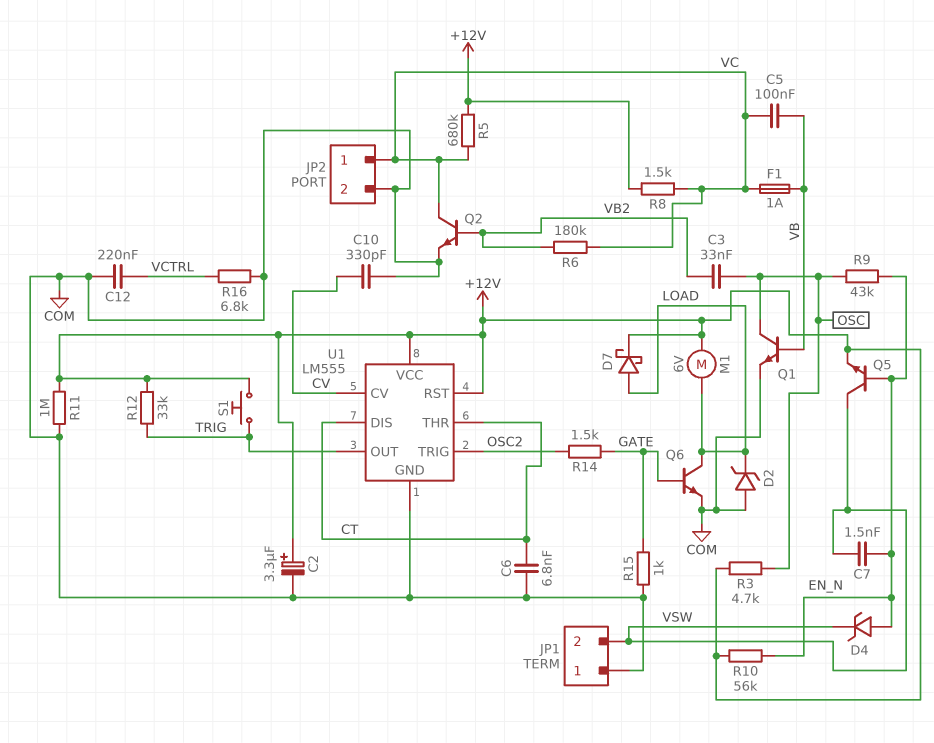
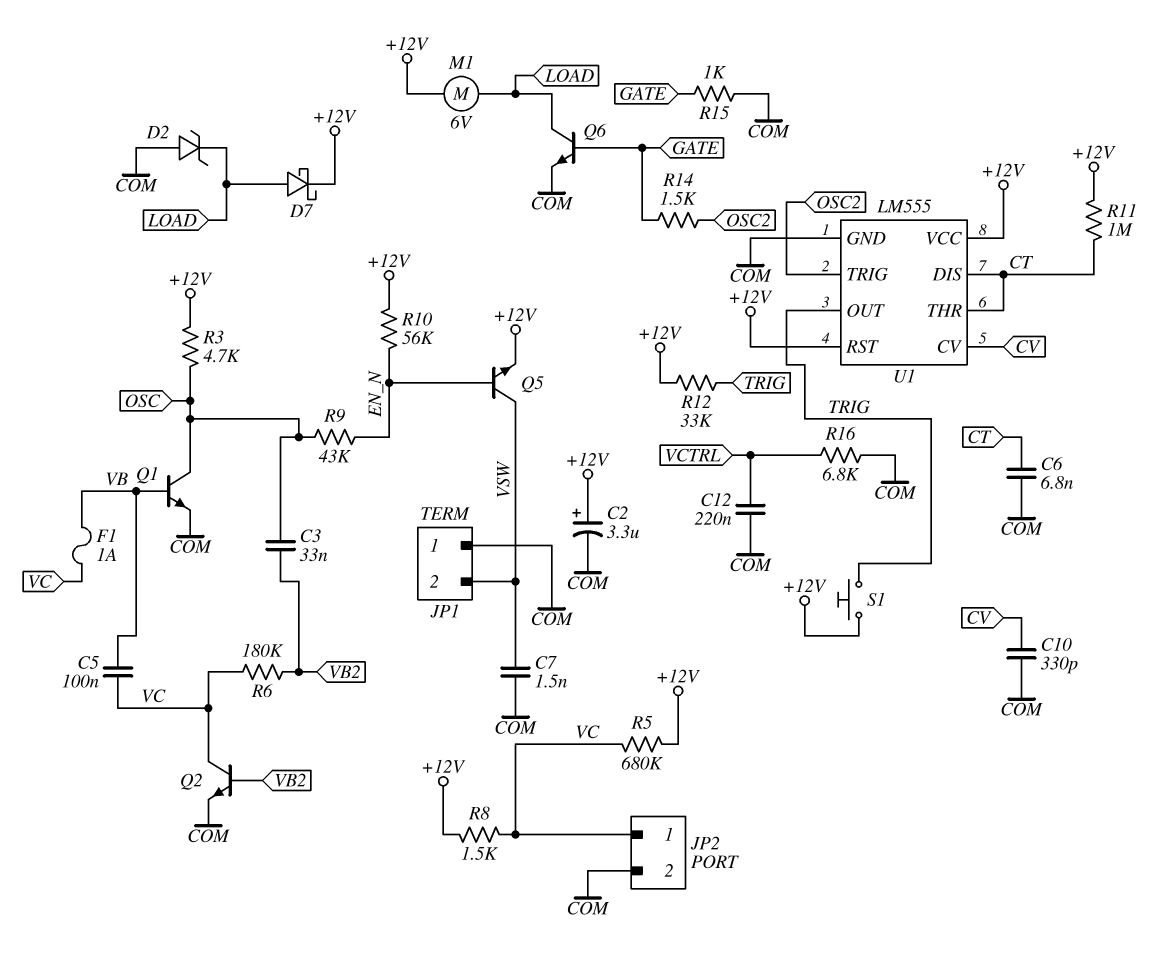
C7: 1.5nF (EN_N, VSW) -> 1.5nF (COM, VSW)
D4: zener (A EN_N, K VSW) -> none
R11: 1M (+12V, COM) -> 1M (+12V, CT)

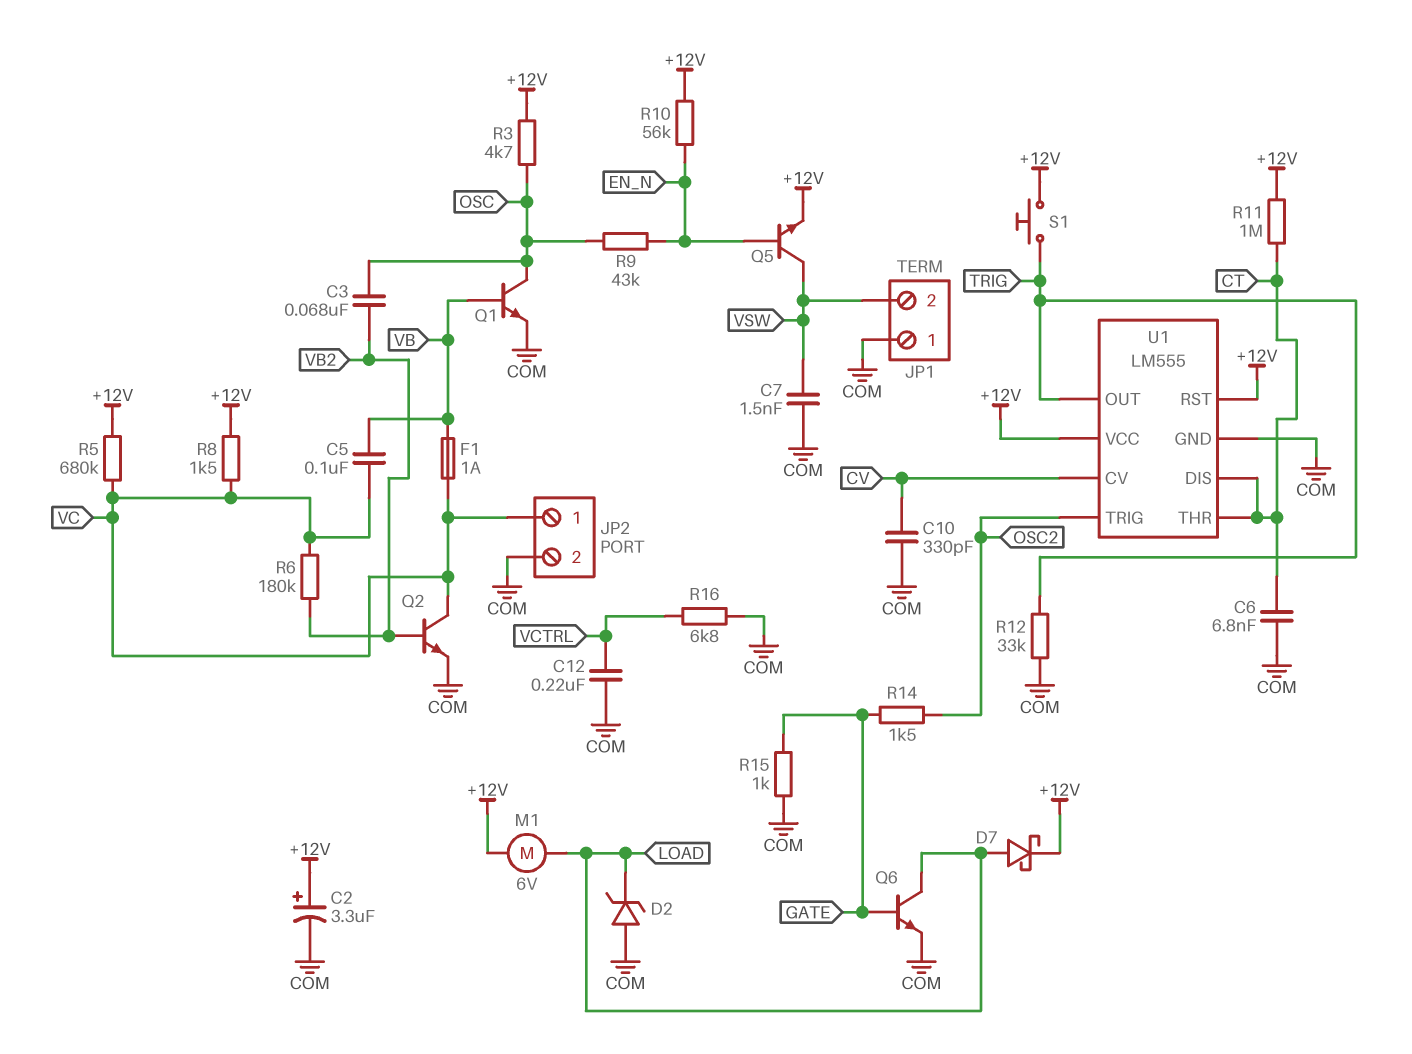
C3: 33nF (OSC, VB2) -> 68nF (OSC, VB2)
R12: 33k (+12V, TRIG) -> 33k (COM, TRIG)

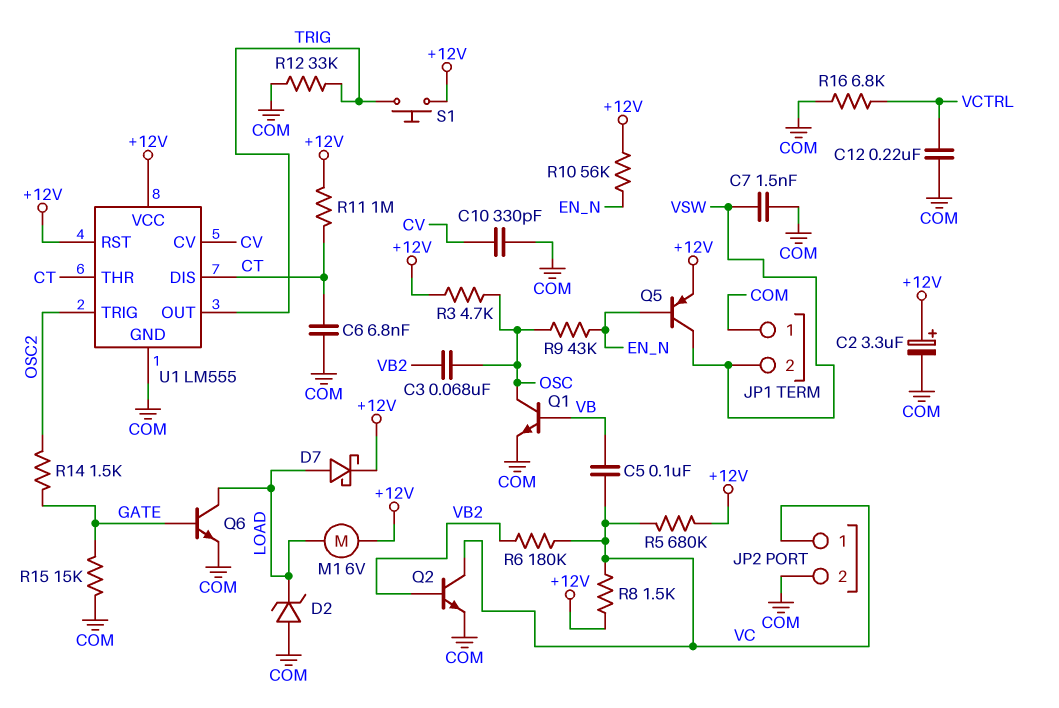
F1: 1A (VB, VC) -> none
Q5: NPN (B EN_N, C VSW, E +12V) -> PNP (B EN_N, C VSW, E +12V)
R15: 1k (COM, GATE) -> 15k (COM, GATE)

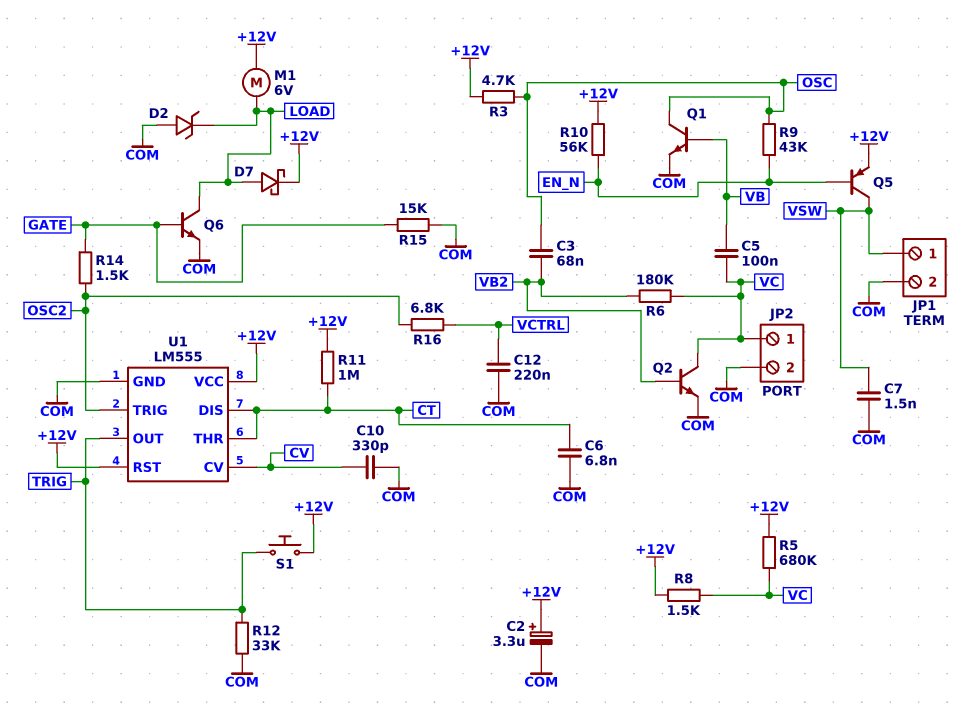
JP1 pin 1: COM -> VSW
JP1 pin 2: VSW -> COM
R16: 6.8k (COM, VCTRL) -> 6.8k (OSC2, VCTRL)

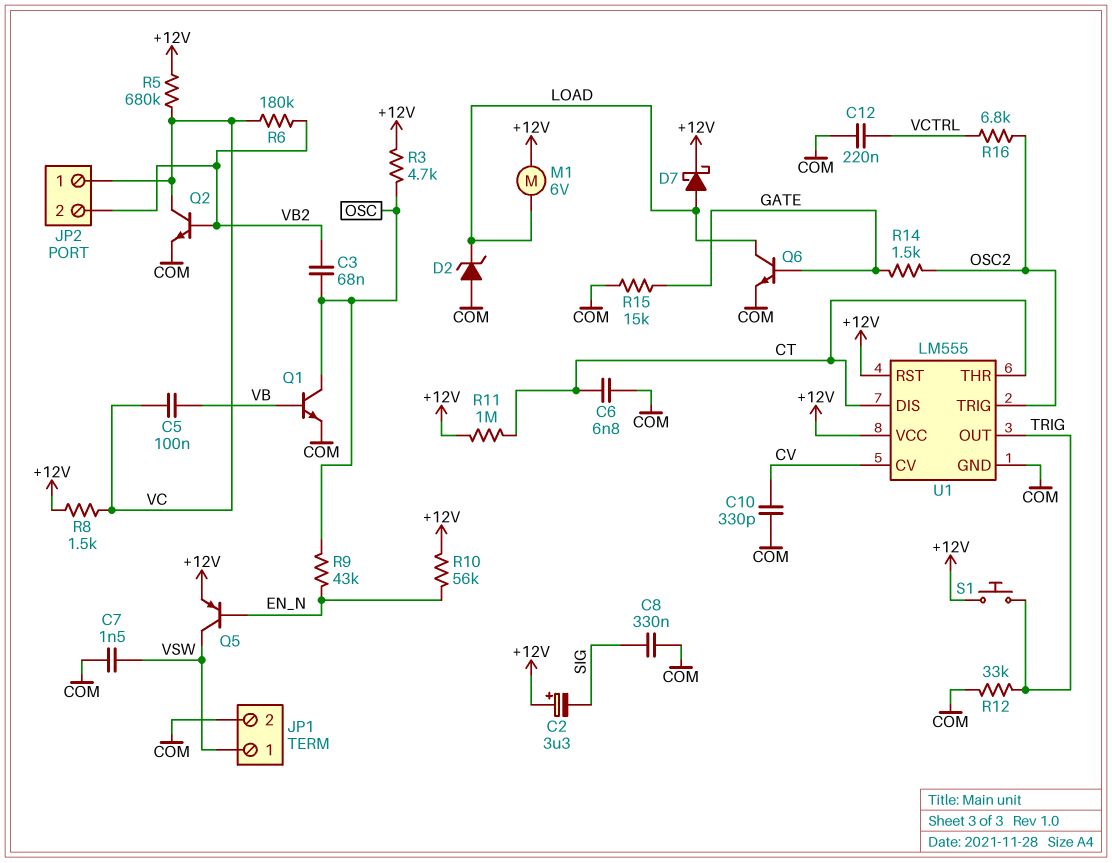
C2: 3.3uF (plus +12V, minus COM) -> 3.3uF (plus +12V, minus SIG)
C8: none -> 330nF (COM, SIG)
JP2 pin 2: COM -> VB2

